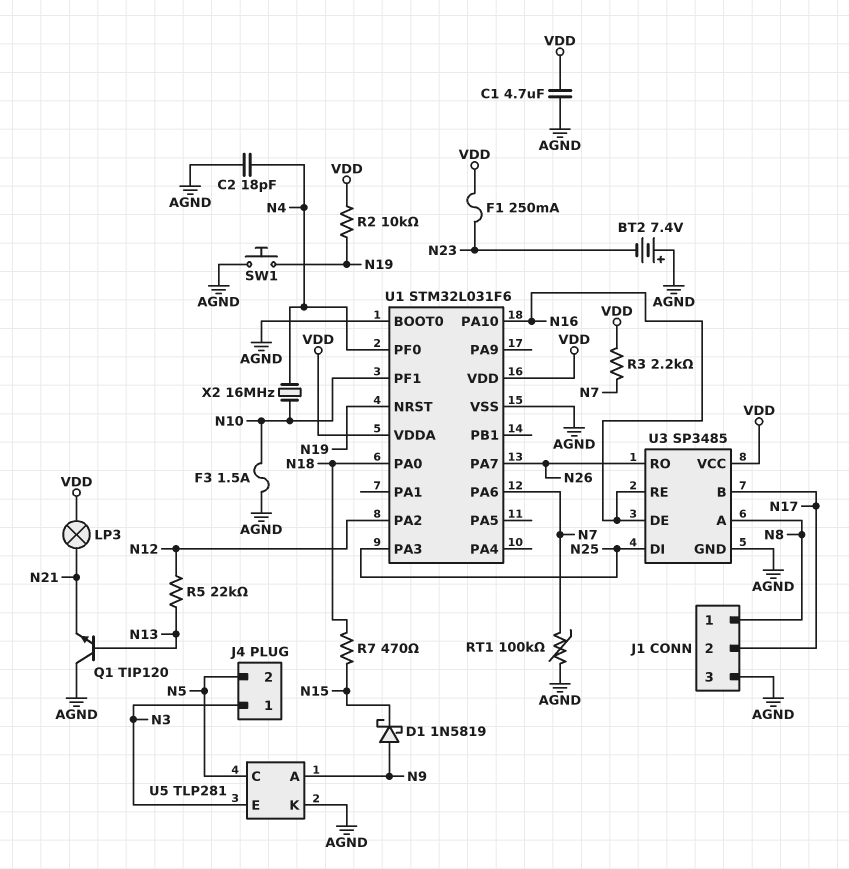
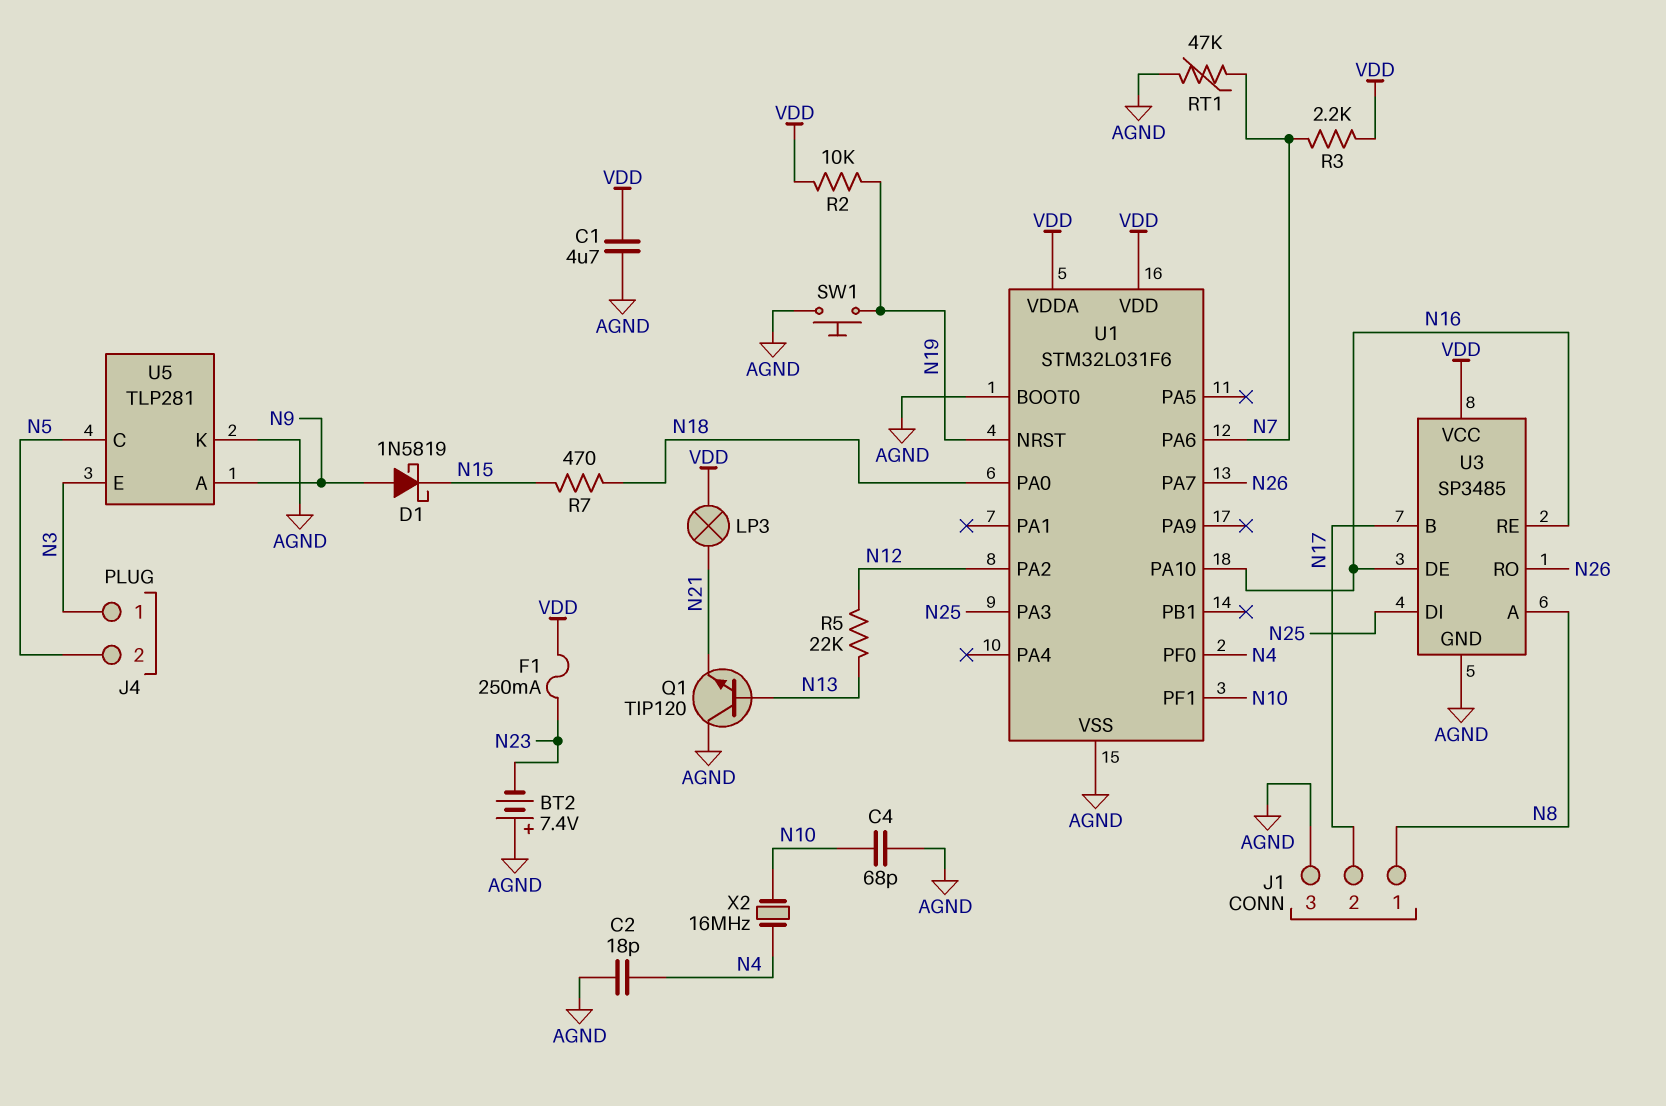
C4: none -> 68pF (AGND, N10)
F3: 1.5A (AGND, N10) -> none
RT1: 100k (AGND, N7) -> 47k (AGND, N7)

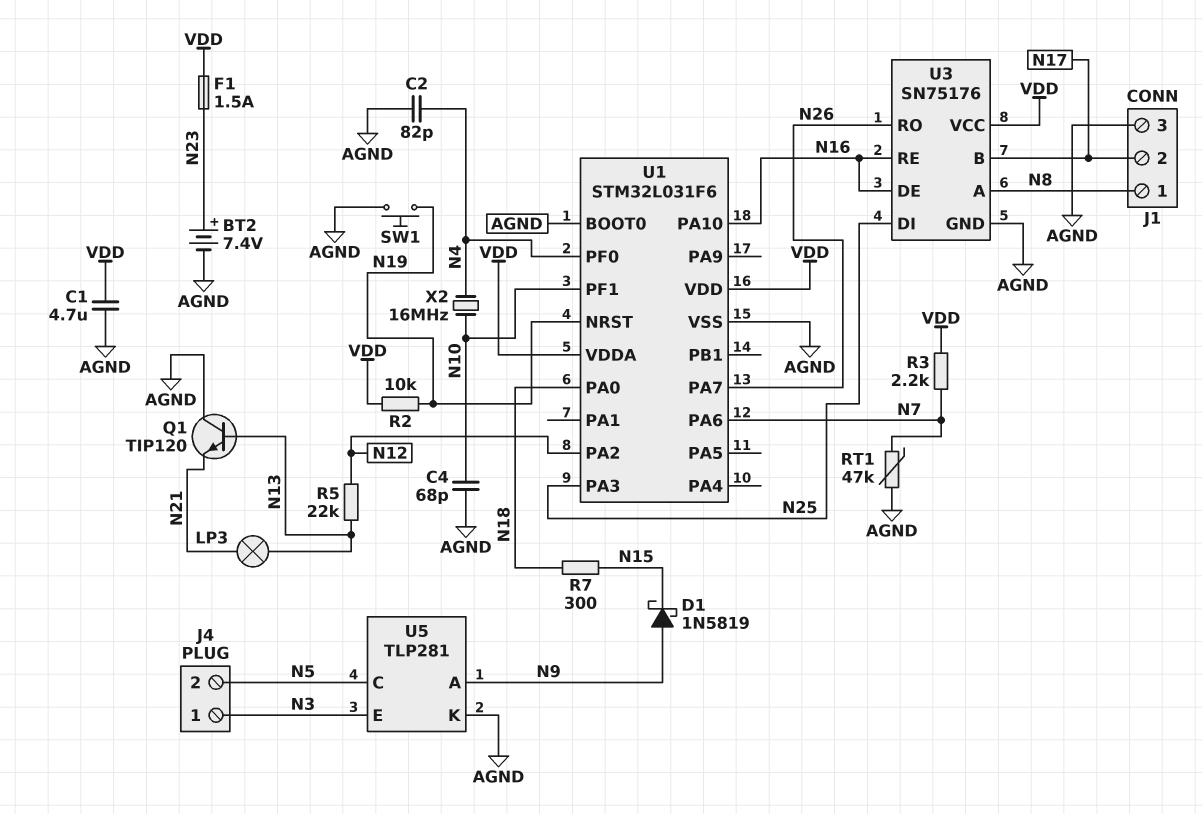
BT2: 7.4V (plus AGND, minus N23) -> 7.4V (plus N23, minus AGND)
C2: 18pF (AGND, N4) -> 82pF (AGND, N4)
F1: 250mA (N23, VDD) -> 1.5A (N23, VDD)
LP3: lamp (N21, VDD) -> lamp (N13, N21)
R7: 470 (N15, N18) -> 300 (N15, N18)
U3: SP3485 -> SN75176

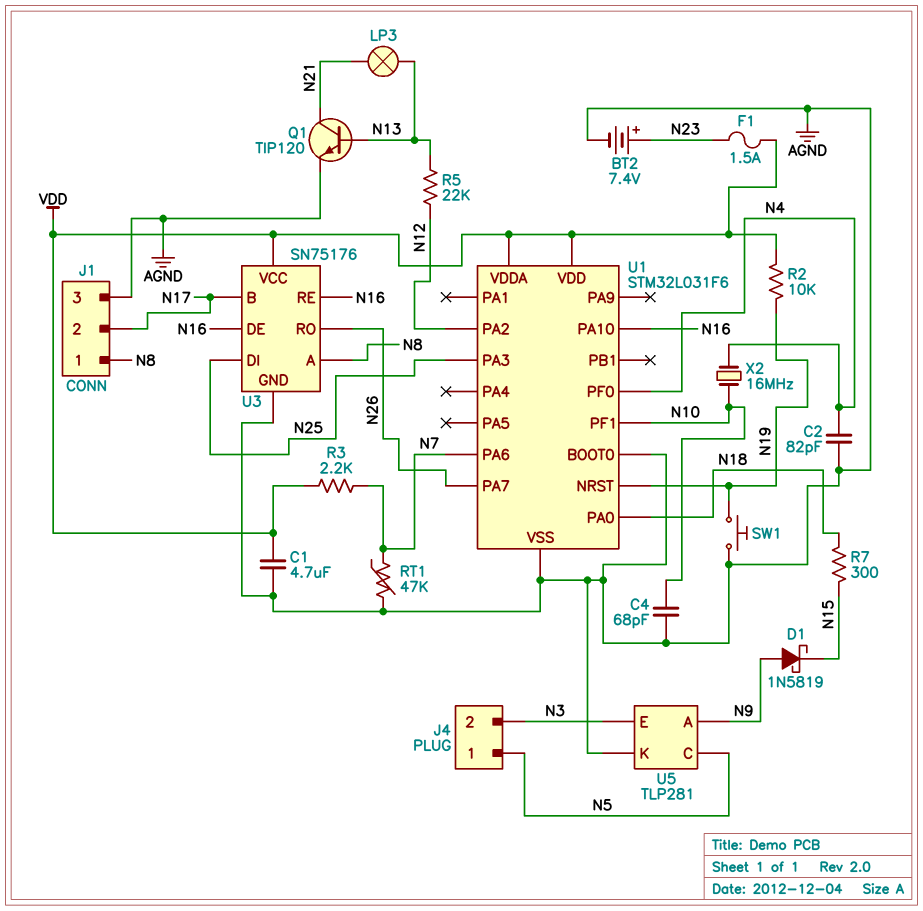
J4 pin 1: N3 -> N5
J4 pin 2: N5 -> N3
Q1: NPN TIP120 (B N13, C AGND, E N21) -> NPN TIP120 (B N13, C N21, E AGND)

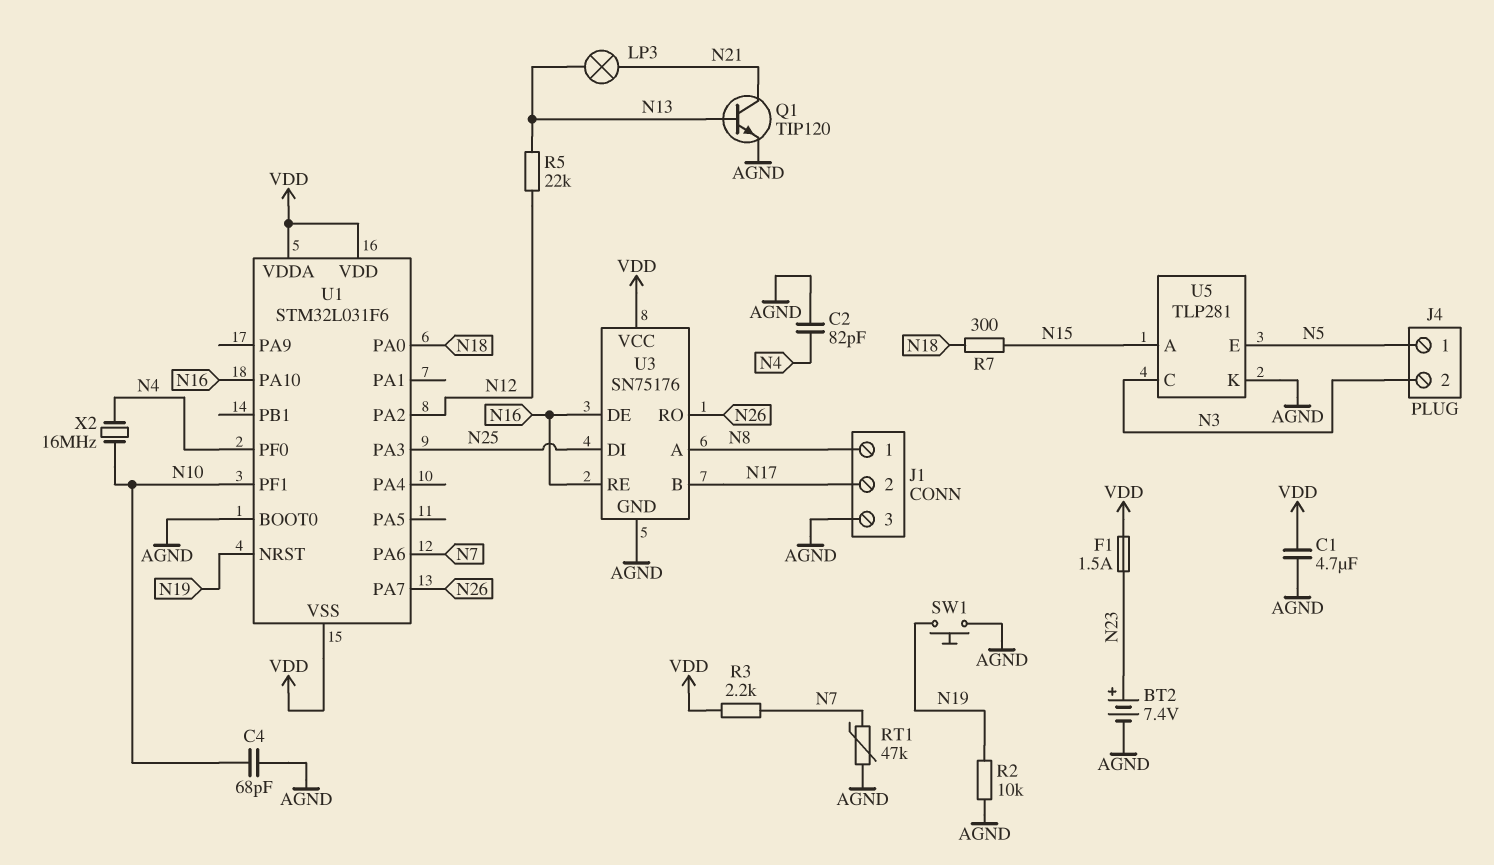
D1: schottky 1N5819 (A N9, K N15) -> none
R2: 10k (N19, VDD) -> 10k (AGND, N19)
U1 pin VSS: AGND -> VDD
U5 pin A: N9 -> N15
U5 pin C: N5 -> N3
U5 pin E: N3 -> N5

